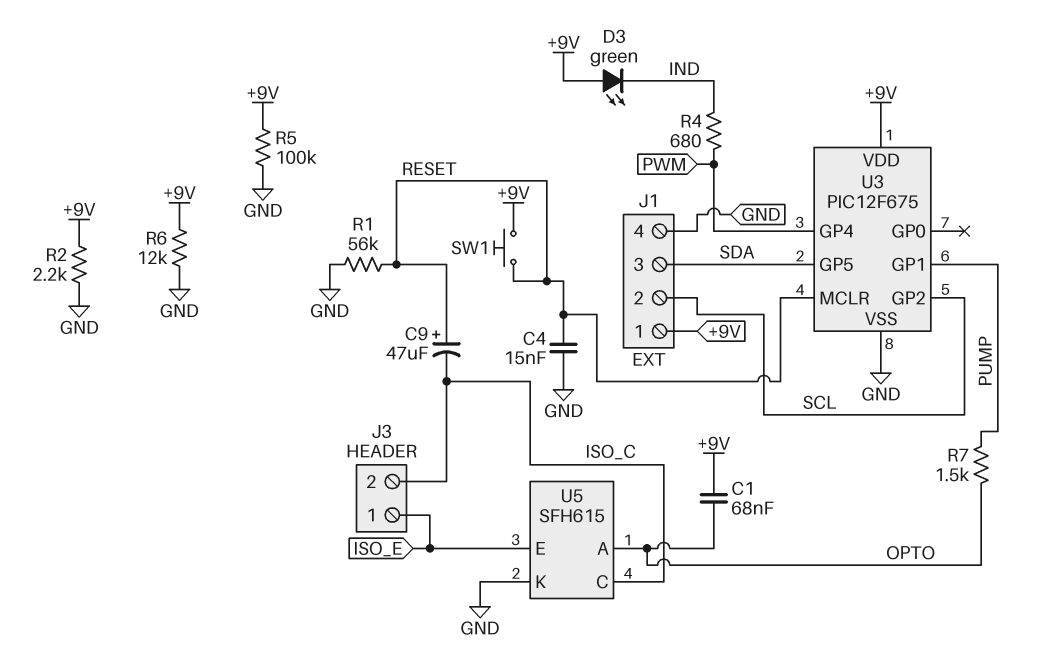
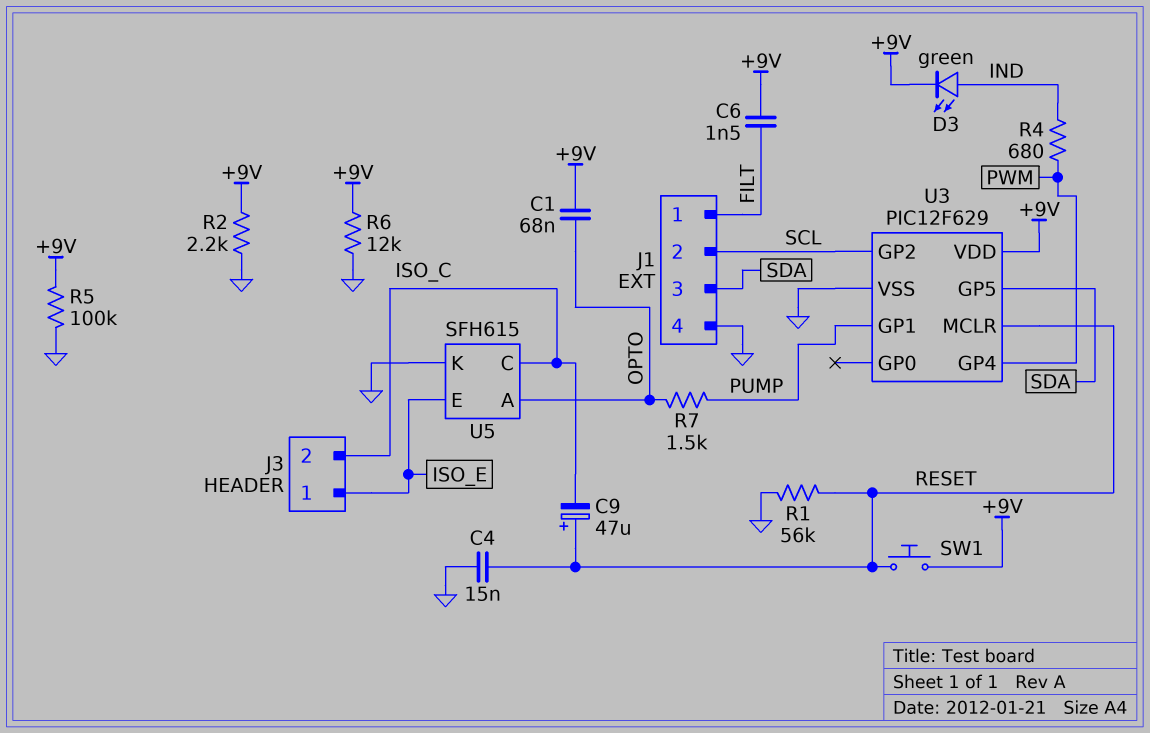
C6: none -> 1.5nF (+9V, FILT)
D3: LED green (A +9V, K IND) -> LED green (A IND, K +9V)
J1 pin 1: +9V -> FILT
U3: PIC12F675 -> PIC12F629

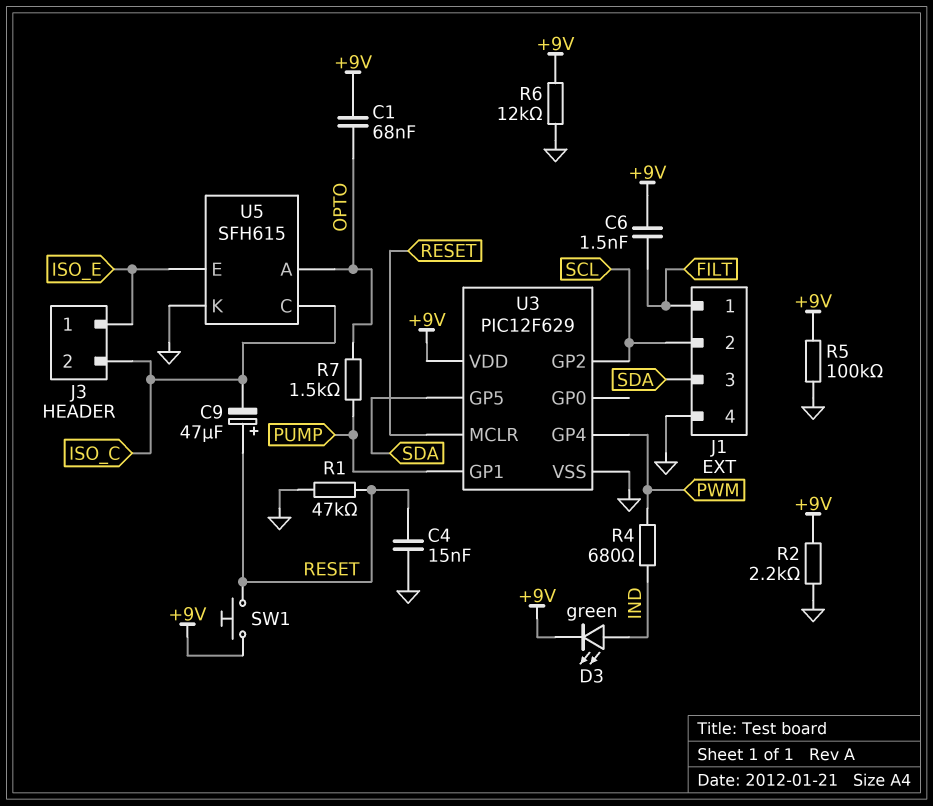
R1: 56k (GND, RESET) -> 47k (GND, RESET)

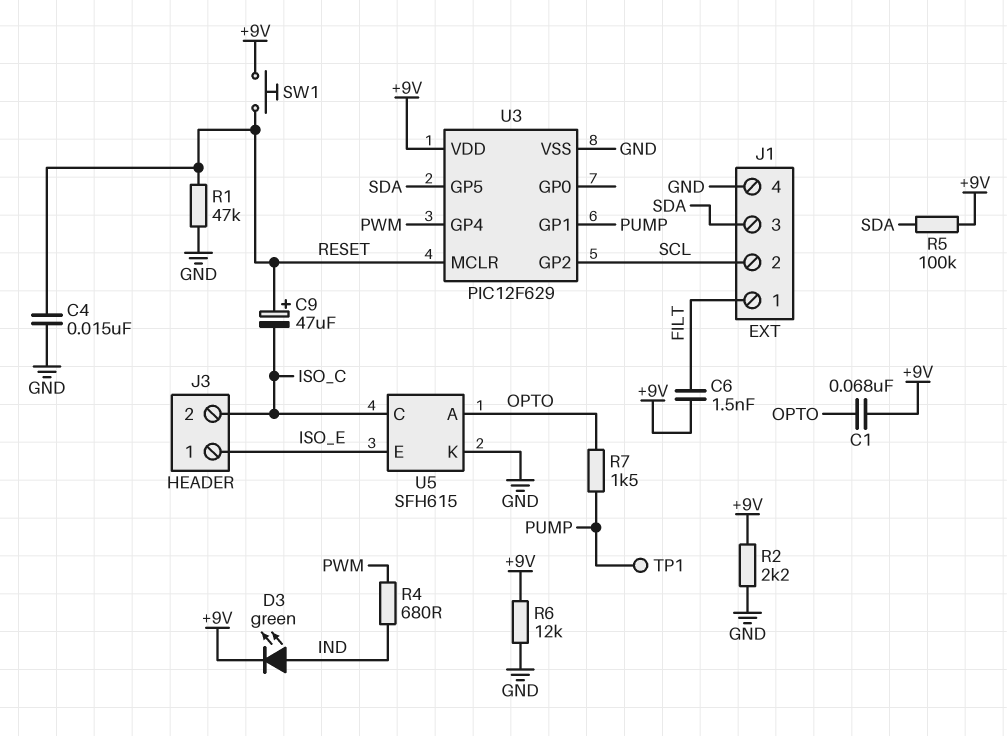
R5: 100k (+9V, GND) -> 100k (+9V, SDA)
TP1: none -> test point (PUMP)

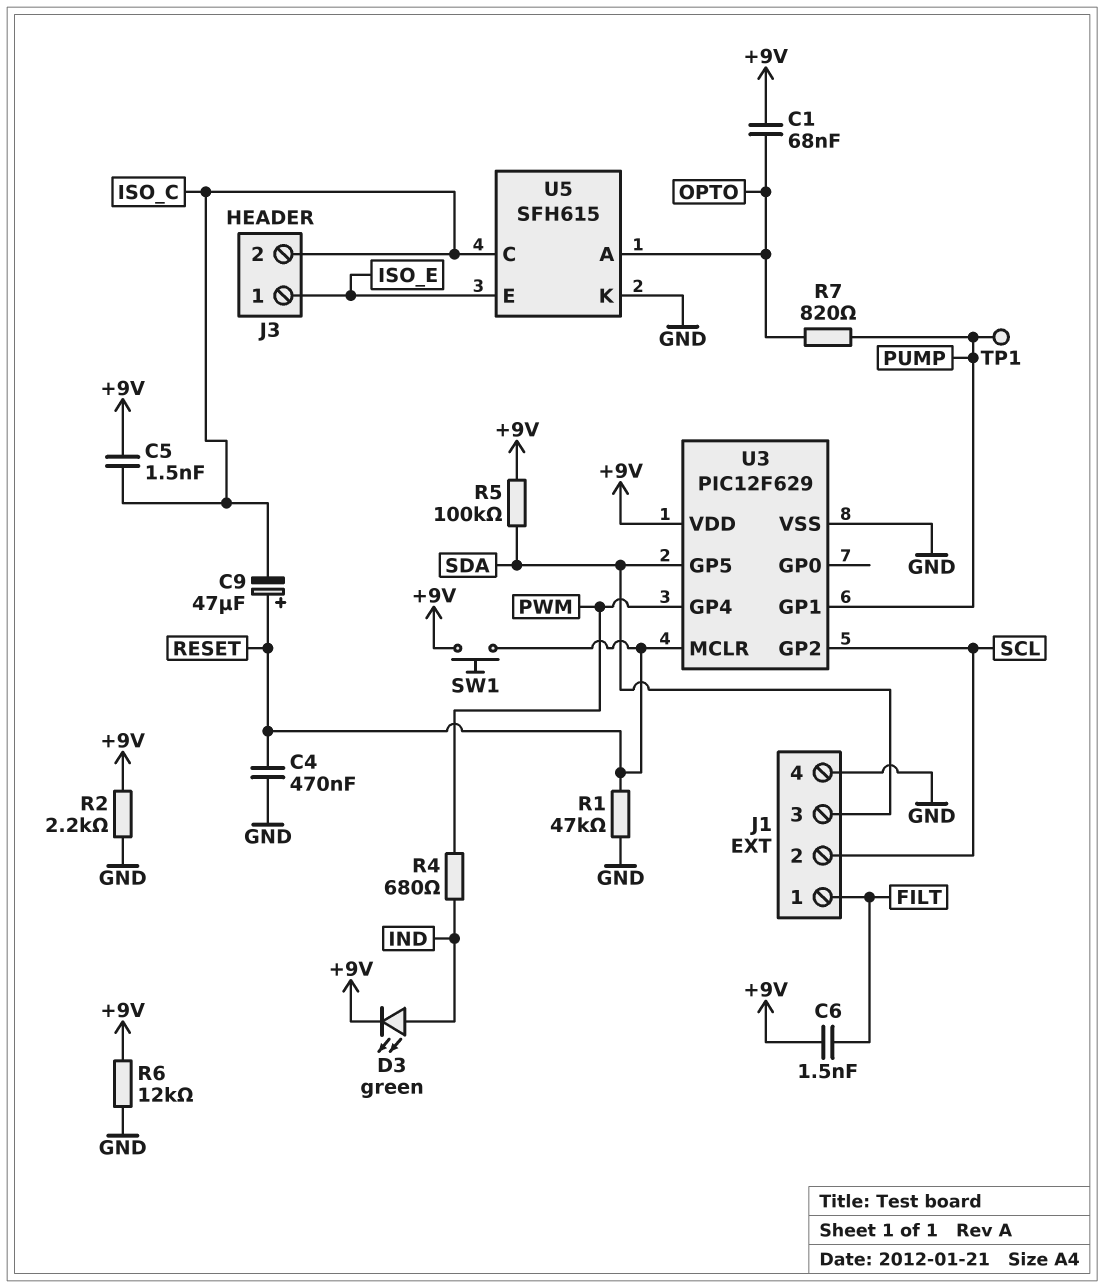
C4: 15nF (GND, RESET) -> 470nF (GND, RESET)
C5: none -> 1.5nF (+9V, ISO_C)
R7: 1.5k (OPTO, PUMP) -> 820 (OPTO, PUMP)

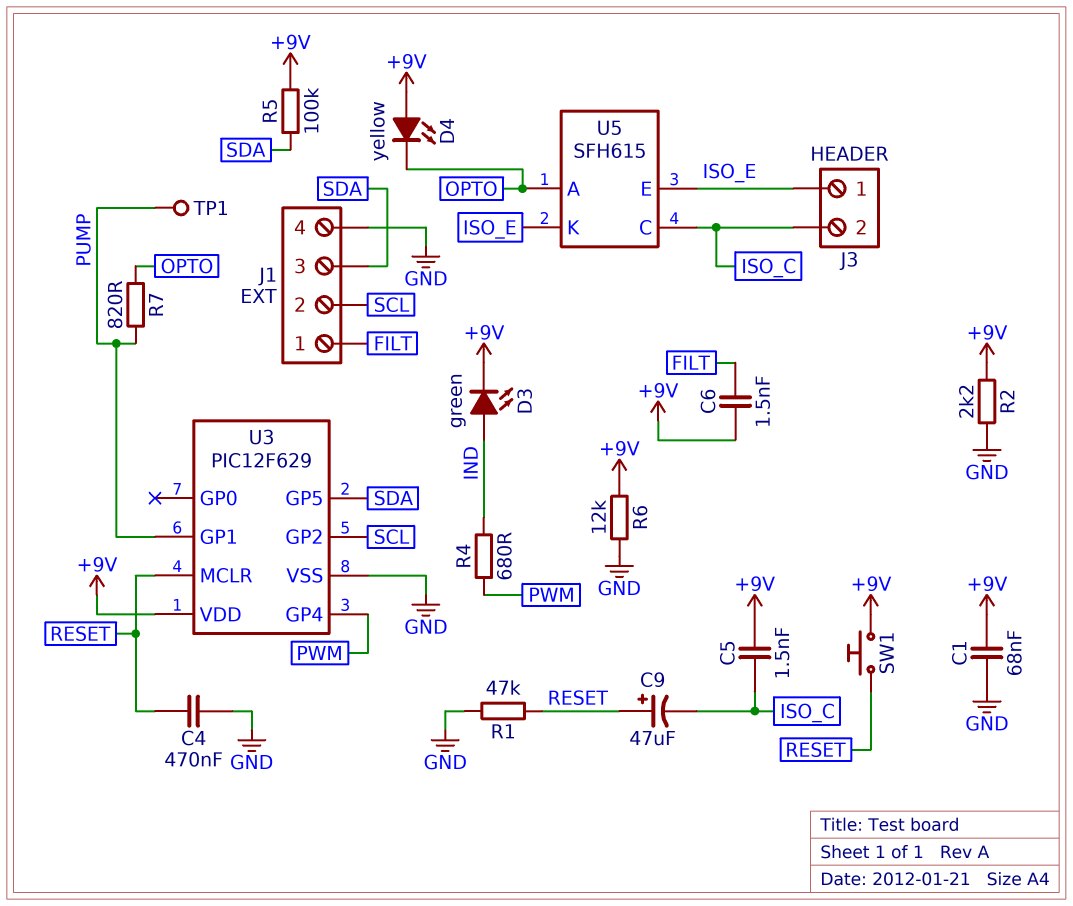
C1: 68nF (+9V, OPTO) -> 68nF (+9V, GND)
D4: none -> LED yellow (A +9V, K OPTO)
U5 pin K: GND -> ISO_E

